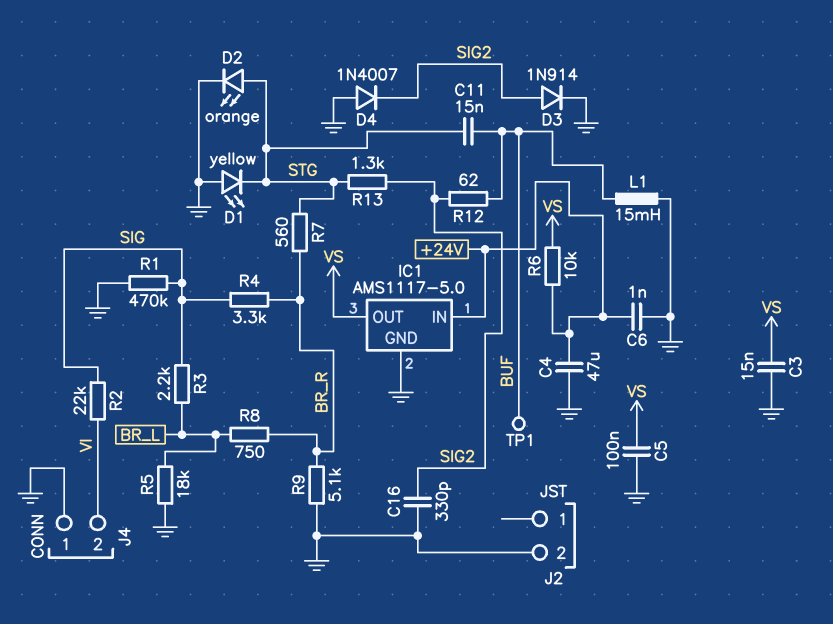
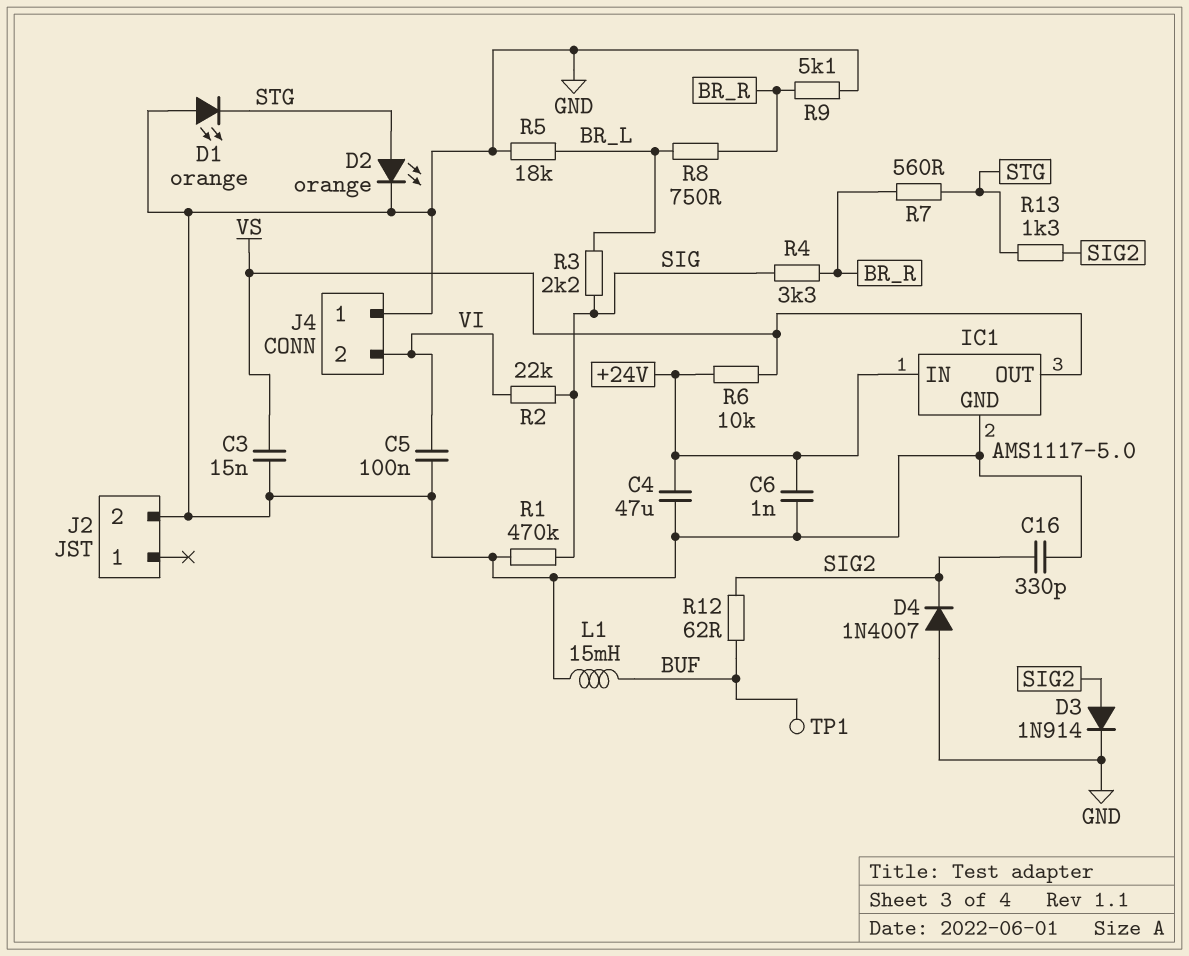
C5: 100nF (GND, VS) -> 100nF (GND, VI)
C11: 15nF (BUF, STG) -> none
D1: LED yellow (A GND, K STG) -> LED orange (A GND, K STG)

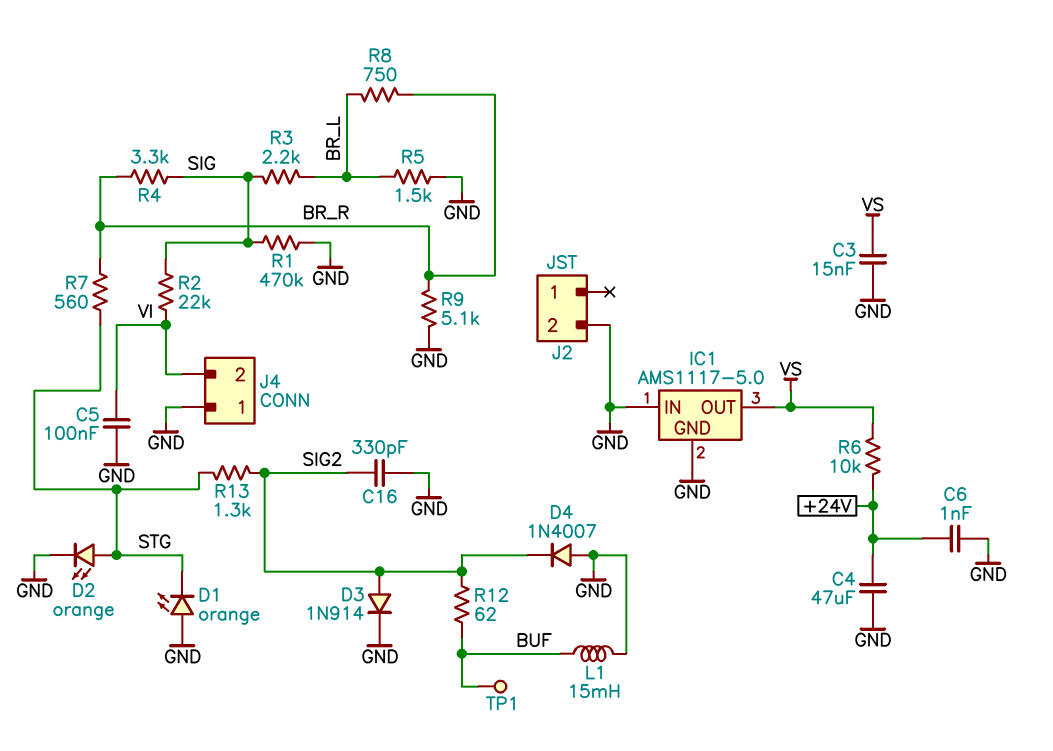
IC1 pin IN: +24V -> GND
R5: 18k (BR_L, GND) -> 1.5k (BR_L, GND)

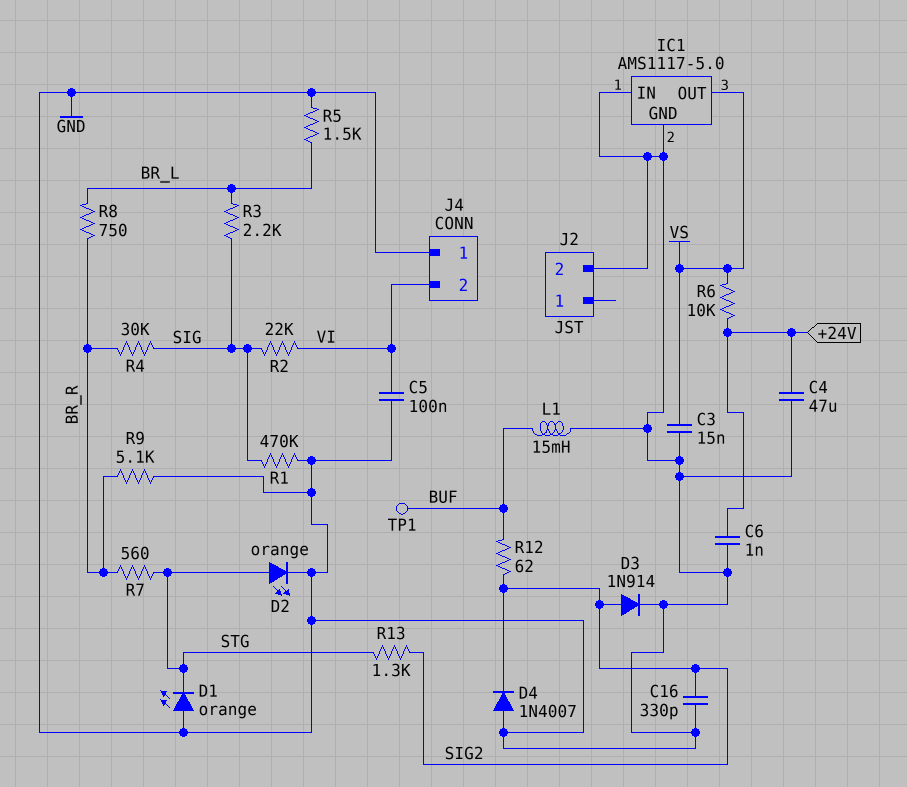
R4: 3.3k (BR_R, SIG) -> 30k (BR_R, SIG)

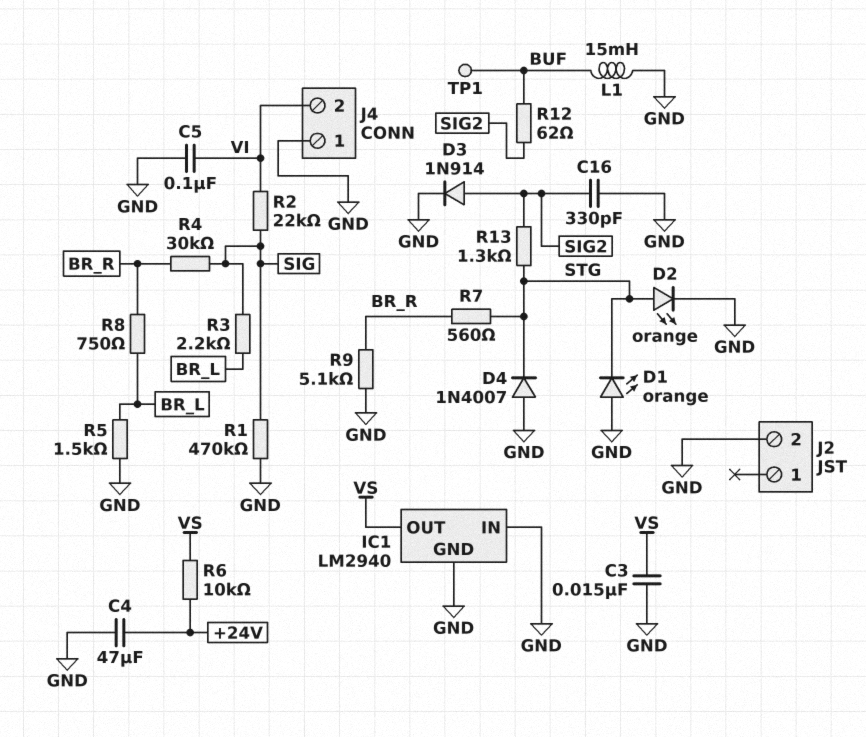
C6: 1nF (+24V, GND) -> none
D4: diode 1N4007 (A GND, K SIG2) -> diode 1N4007 (A GND, K STG)
IC1: AMS1117-5.0 -> LM2940

